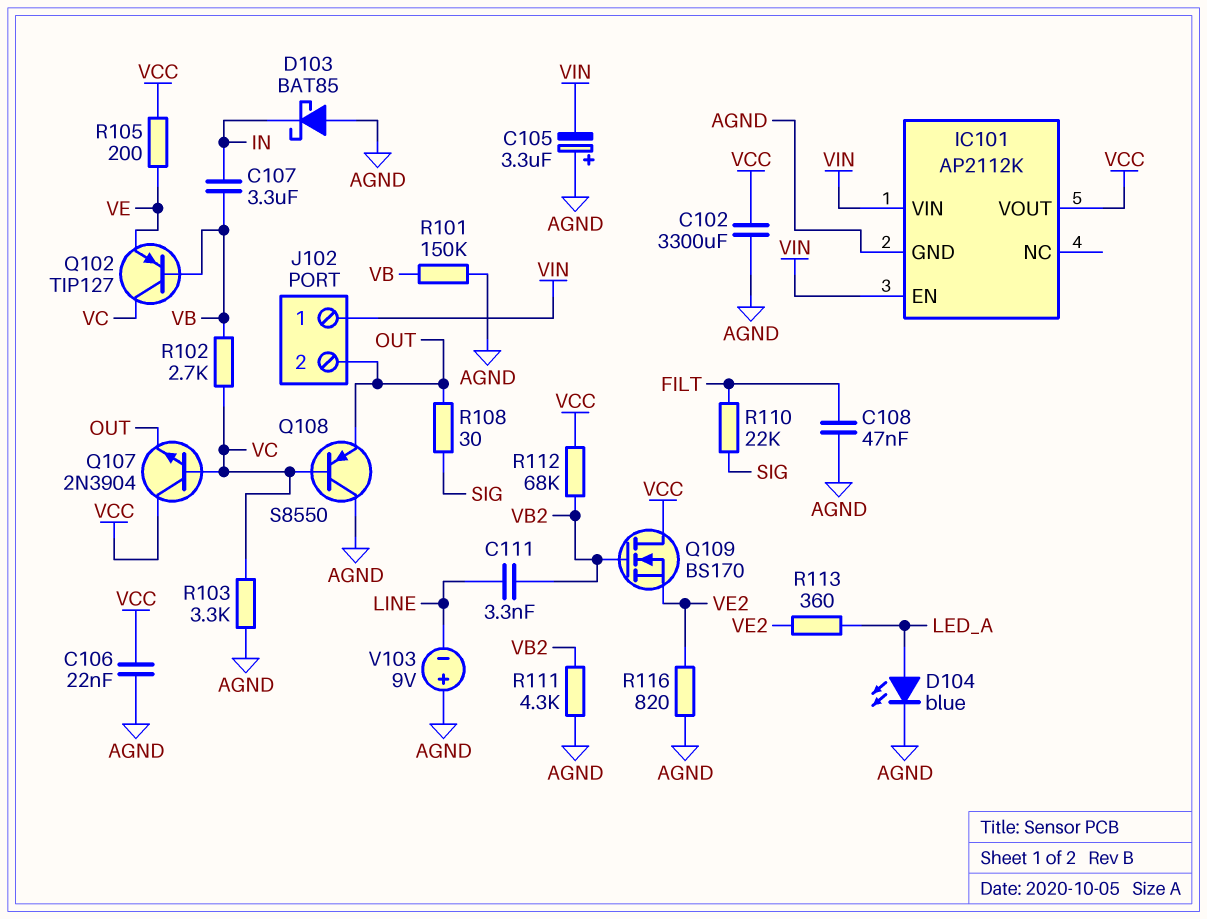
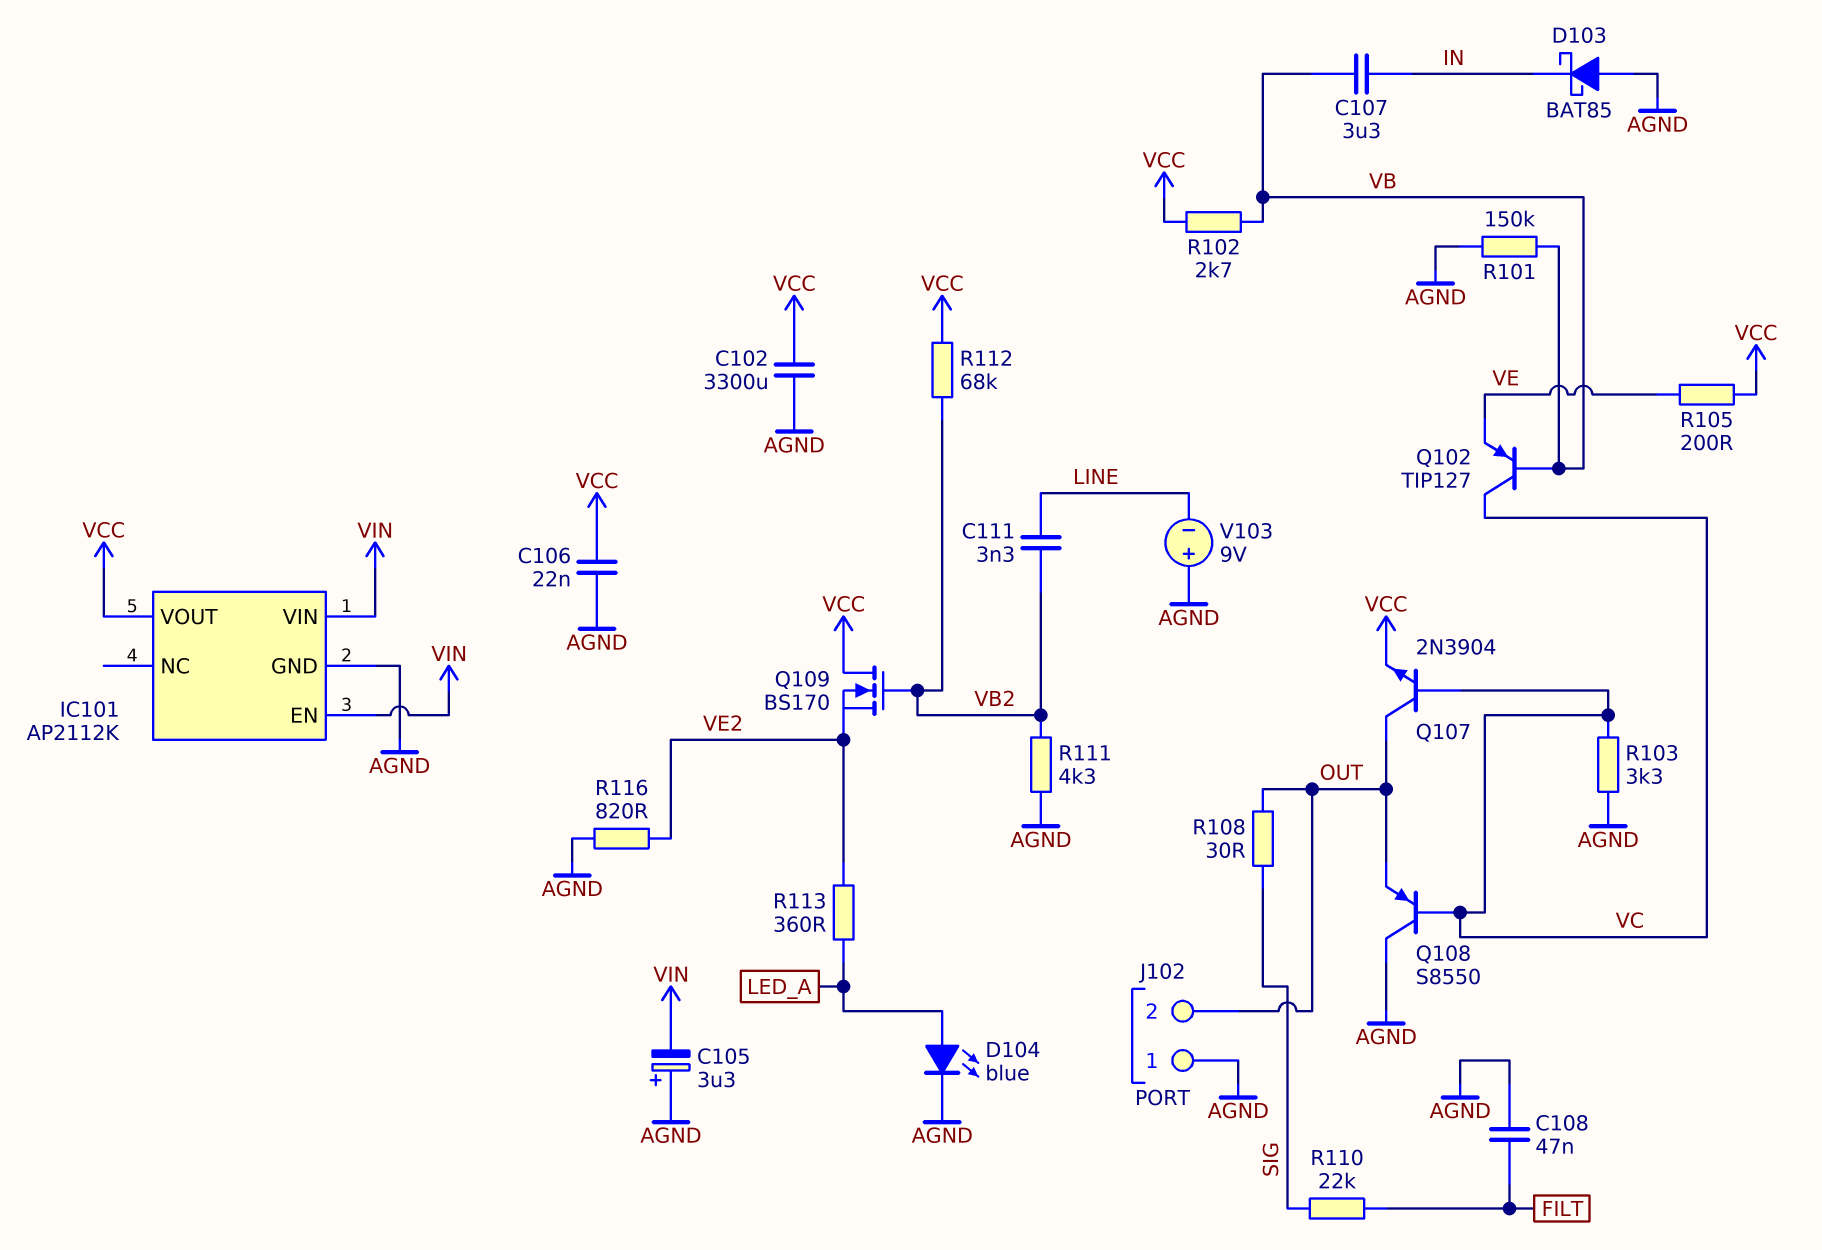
J102 pin 1: VIN -> AGND
Q107: NPN 2N3904 (B VC, C VCC, E OUT) -> NPN 2N3904 (B VC, C OUT, E VCC)
R102: 2.7k (VB, VC) -> 2.7k (VB, VCC)

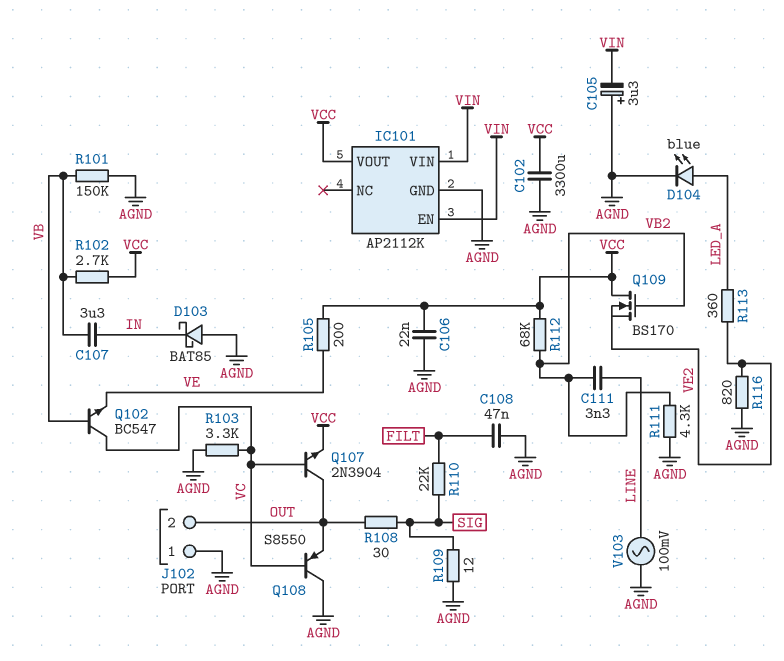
Q102: PNP TIP127 (B VB, C VC, E VE) -> NPN BC547 (B VB, C VC, E VE)
R109: none -> 12 (AGND, SIG)
V103: 9V (plus AGND, minus LINE) -> AC 100mV (AGND, LINE)

